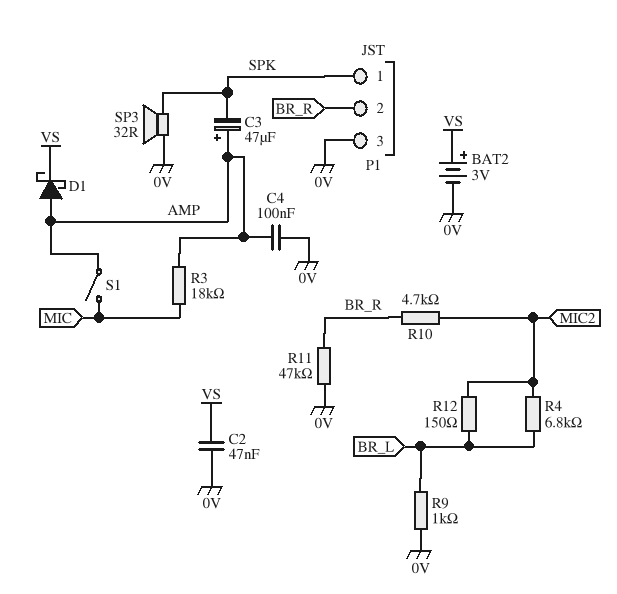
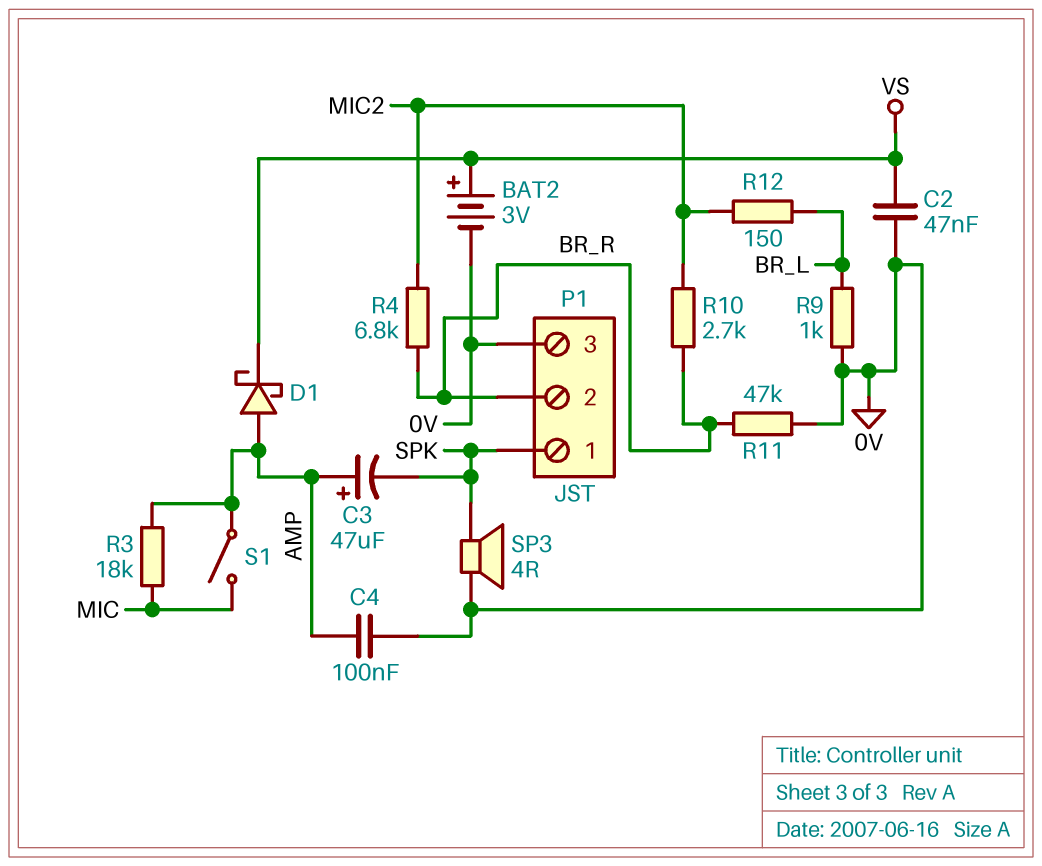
R4: 6.8k (BR_L, MIC2) -> 6.8k (BR_R, MIC2)
R10: 4.7k (BR_R, MIC2) -> 2.7k (BR_R, MIC2)
SP3: speaker 32R (0V, SPK) -> speaker 4R (0V, SPK)

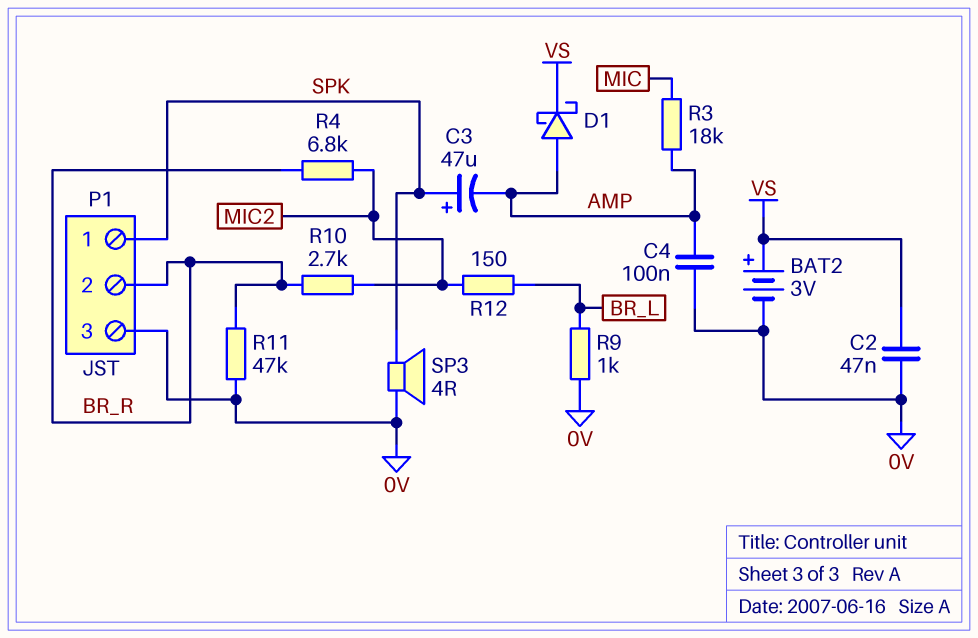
C3: 47uF (plus AMP, minus SPK) -> 47uF (plus SPK, minus AMP)
S1: switch (AMP, MIC) -> none

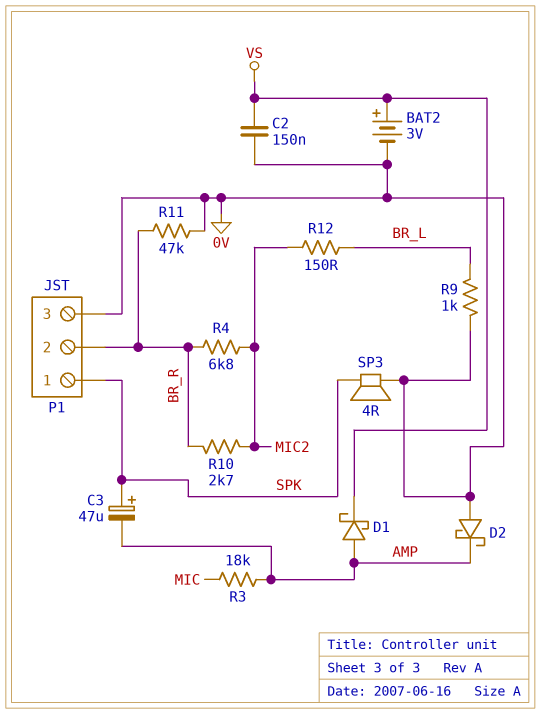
C2: 47nF (0V, VS) -> 150nF (0V, VS)
C4: 100nF (0V, AMP) -> none
D2: none -> schottky (A 0V, K AMP)

